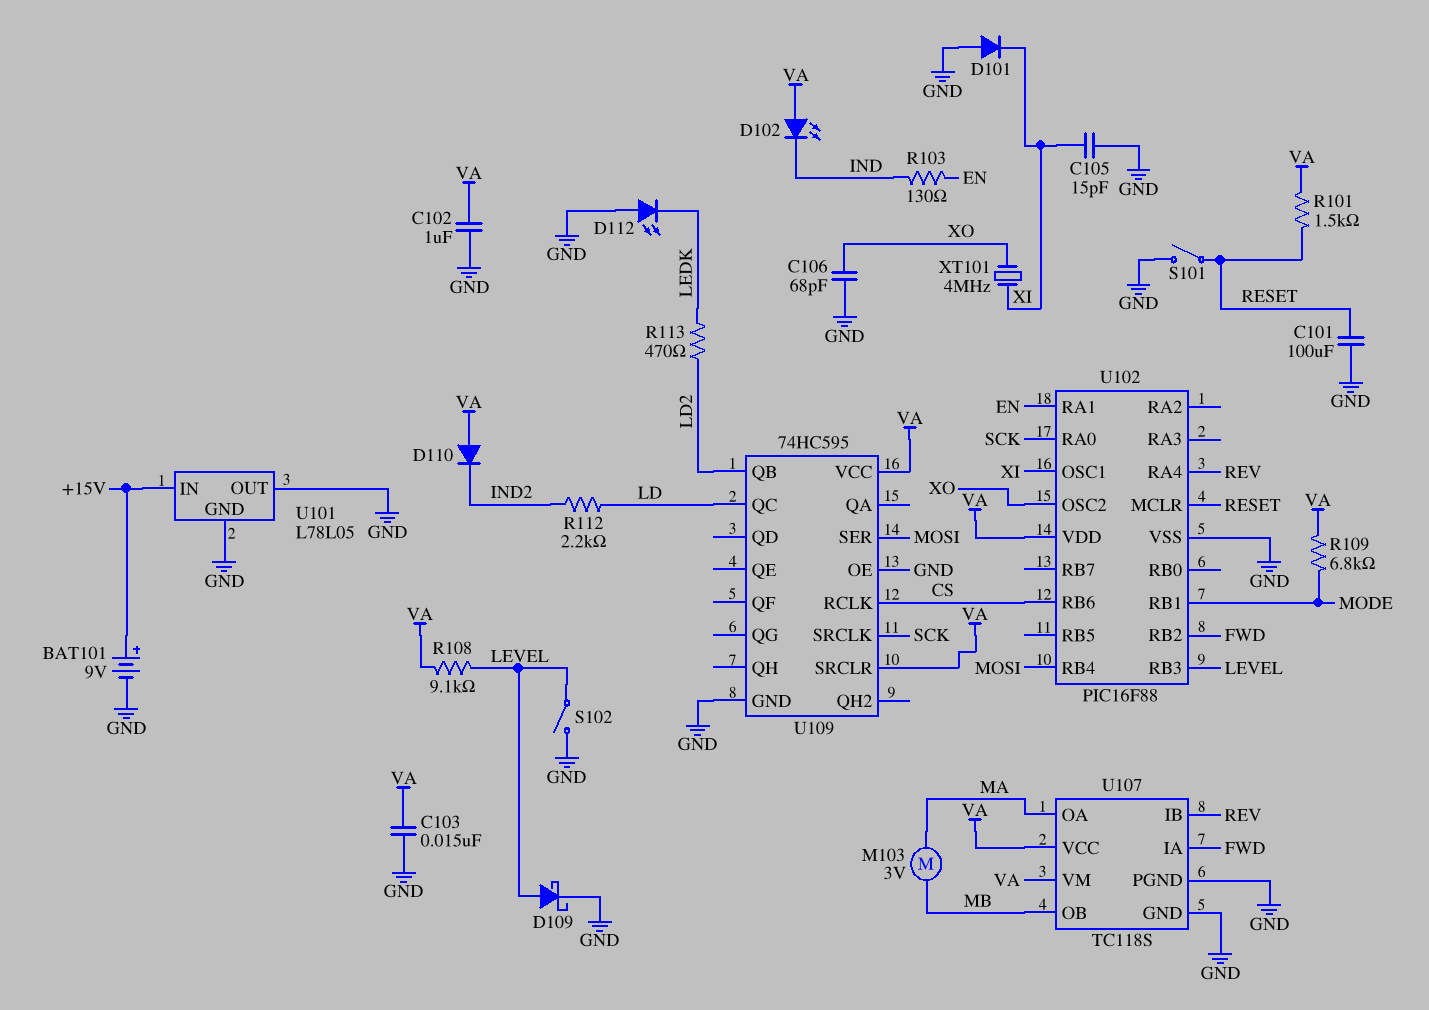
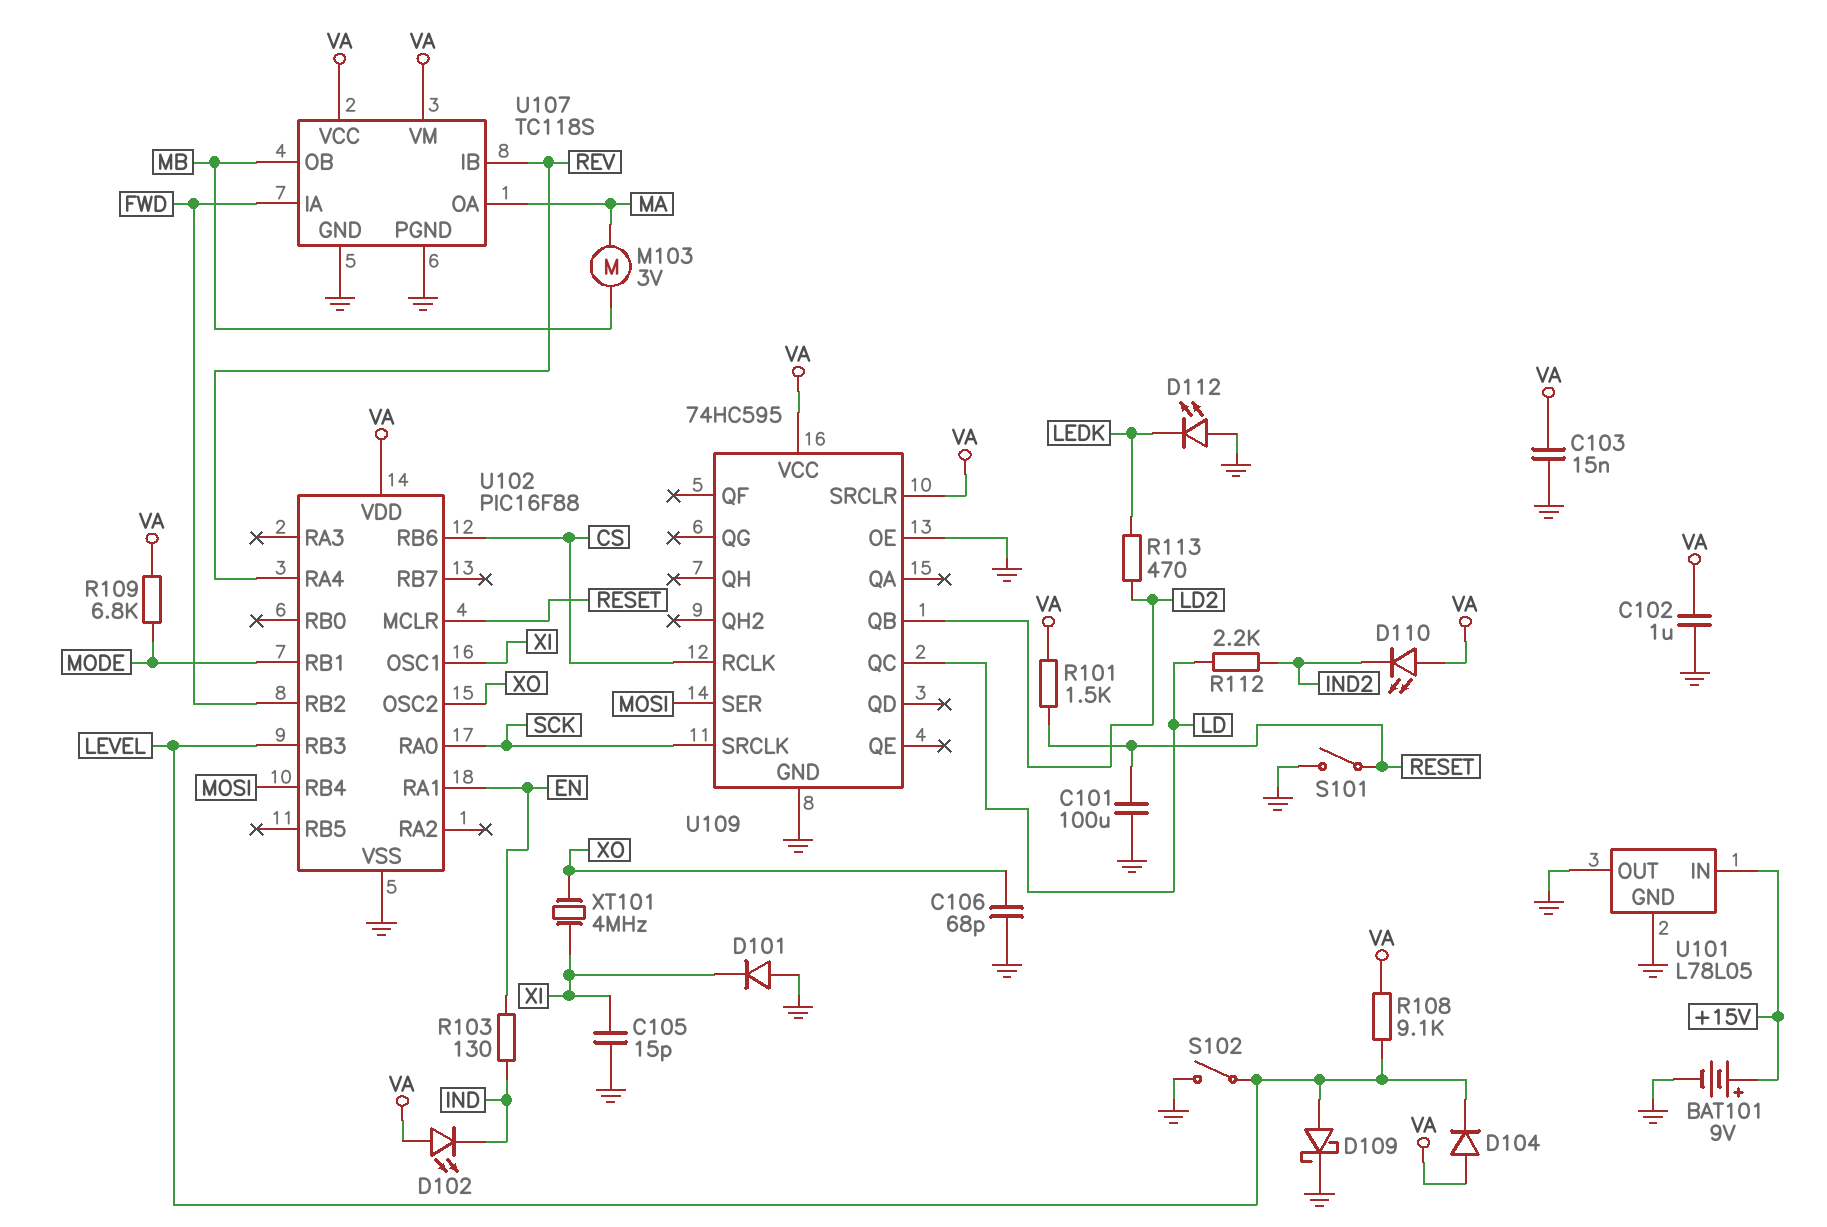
D104: none -> diode (A VA, K LEVEL)
D110: diode (A VA, K IND2) -> LED (A VA, K IND2)

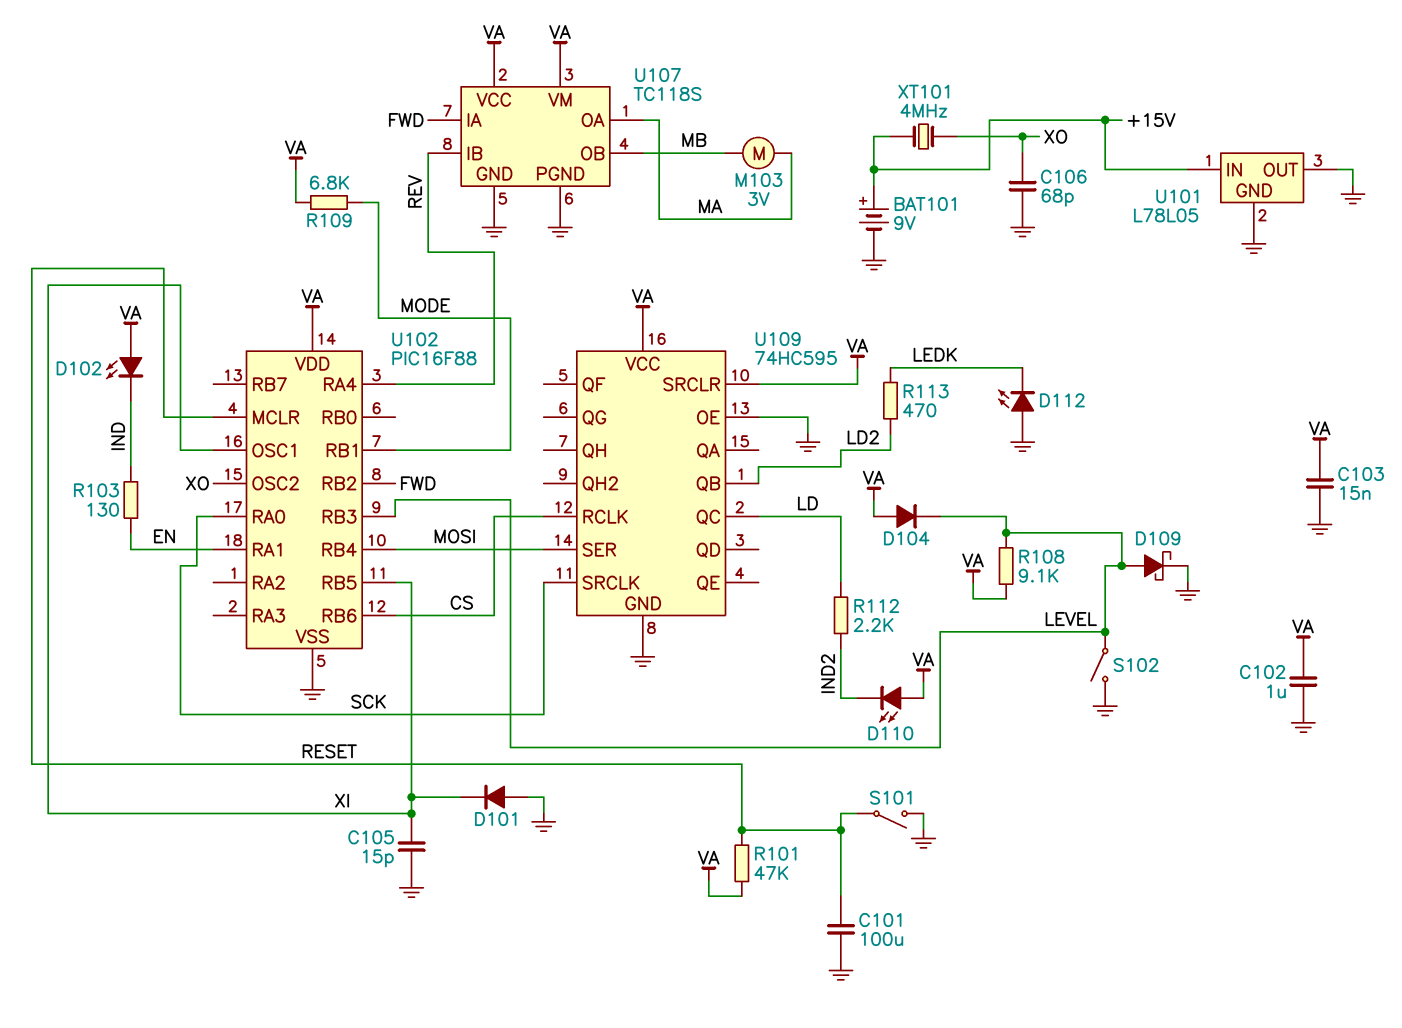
R101: 1.5k (RESET, VA) -> 47k (RESET, VA)
U102 pin RB5: none -> XI
XT101: 4MHz (XI, XO) -> 4MHz (+15V, XO)

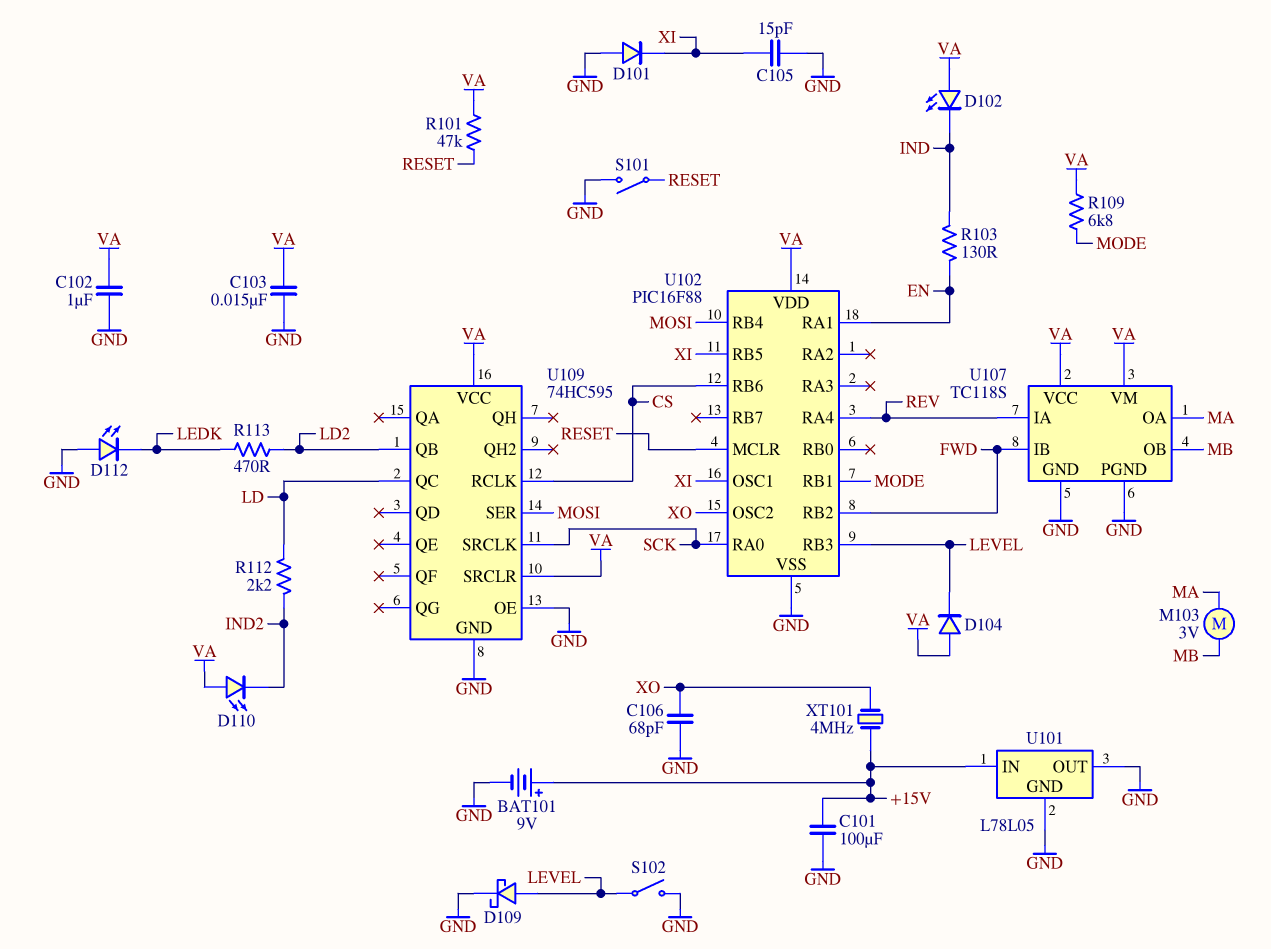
C101: 100uF (GND, RESET) -> 100uF (+15V, GND)
R108: 9.1k (LEVEL, VA) -> none
U107 pin IA: FWD -> REV
U107 pin IB: REV -> FWD

